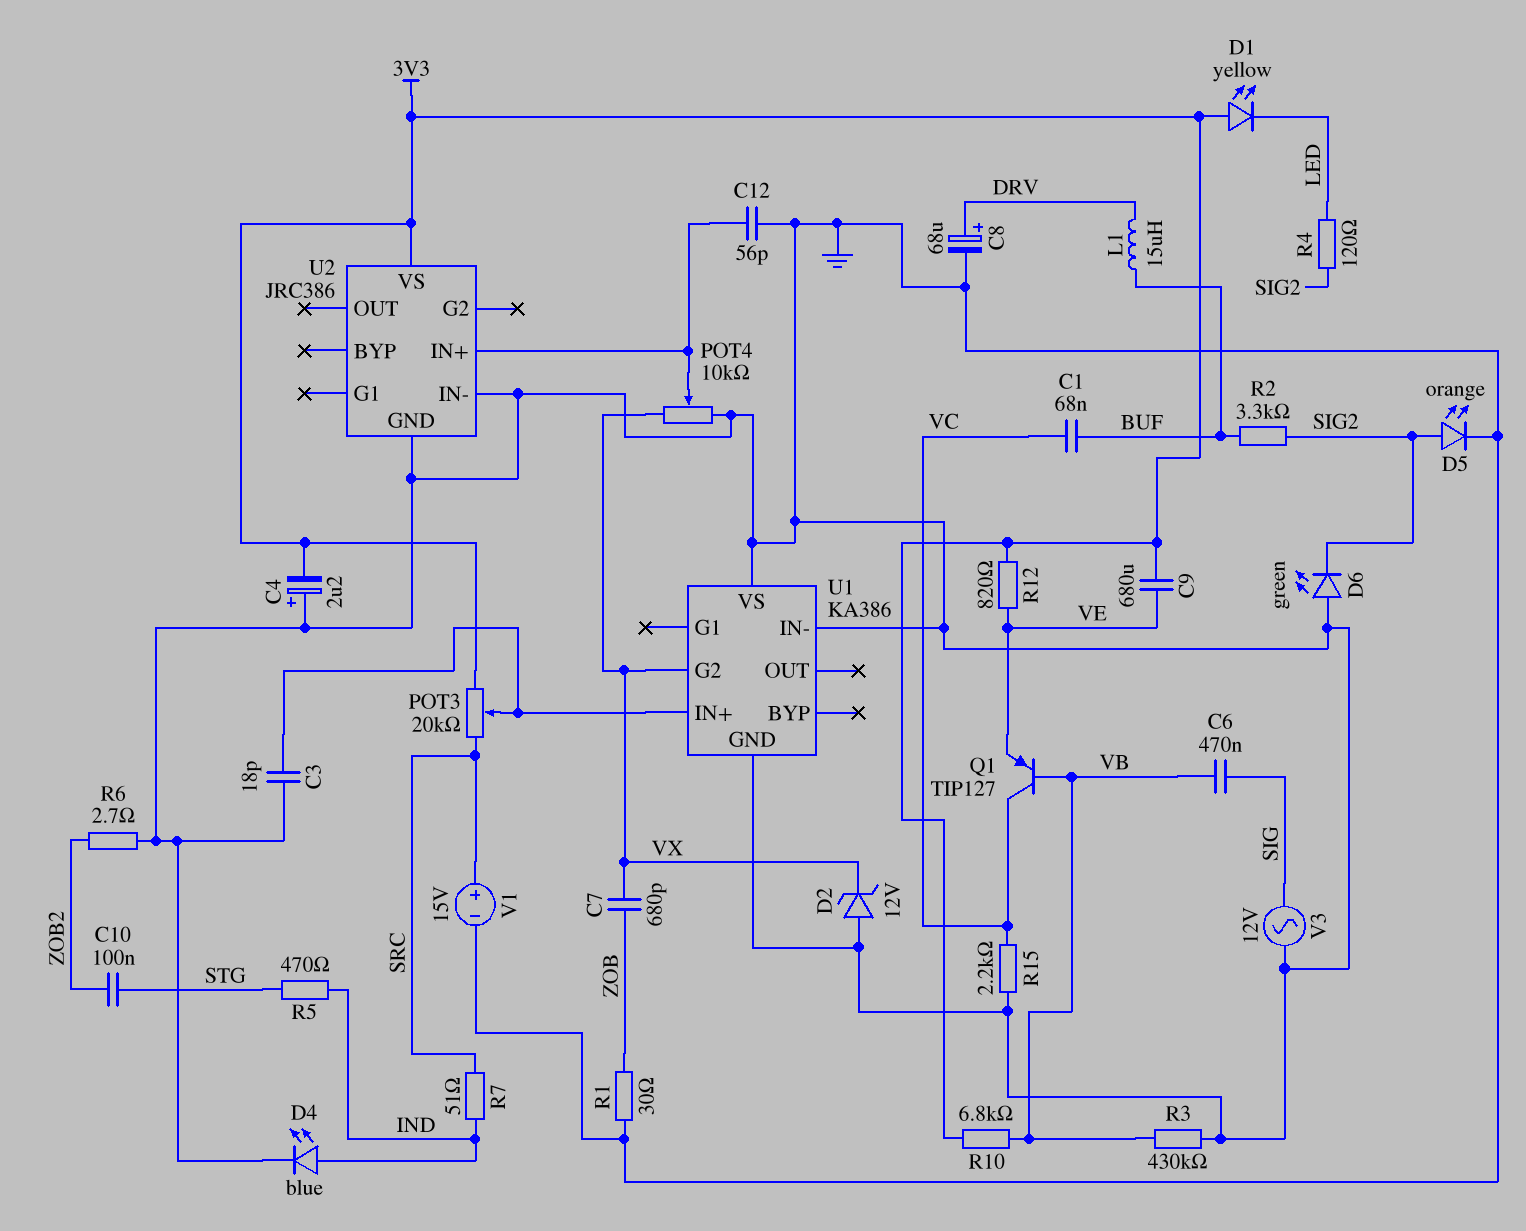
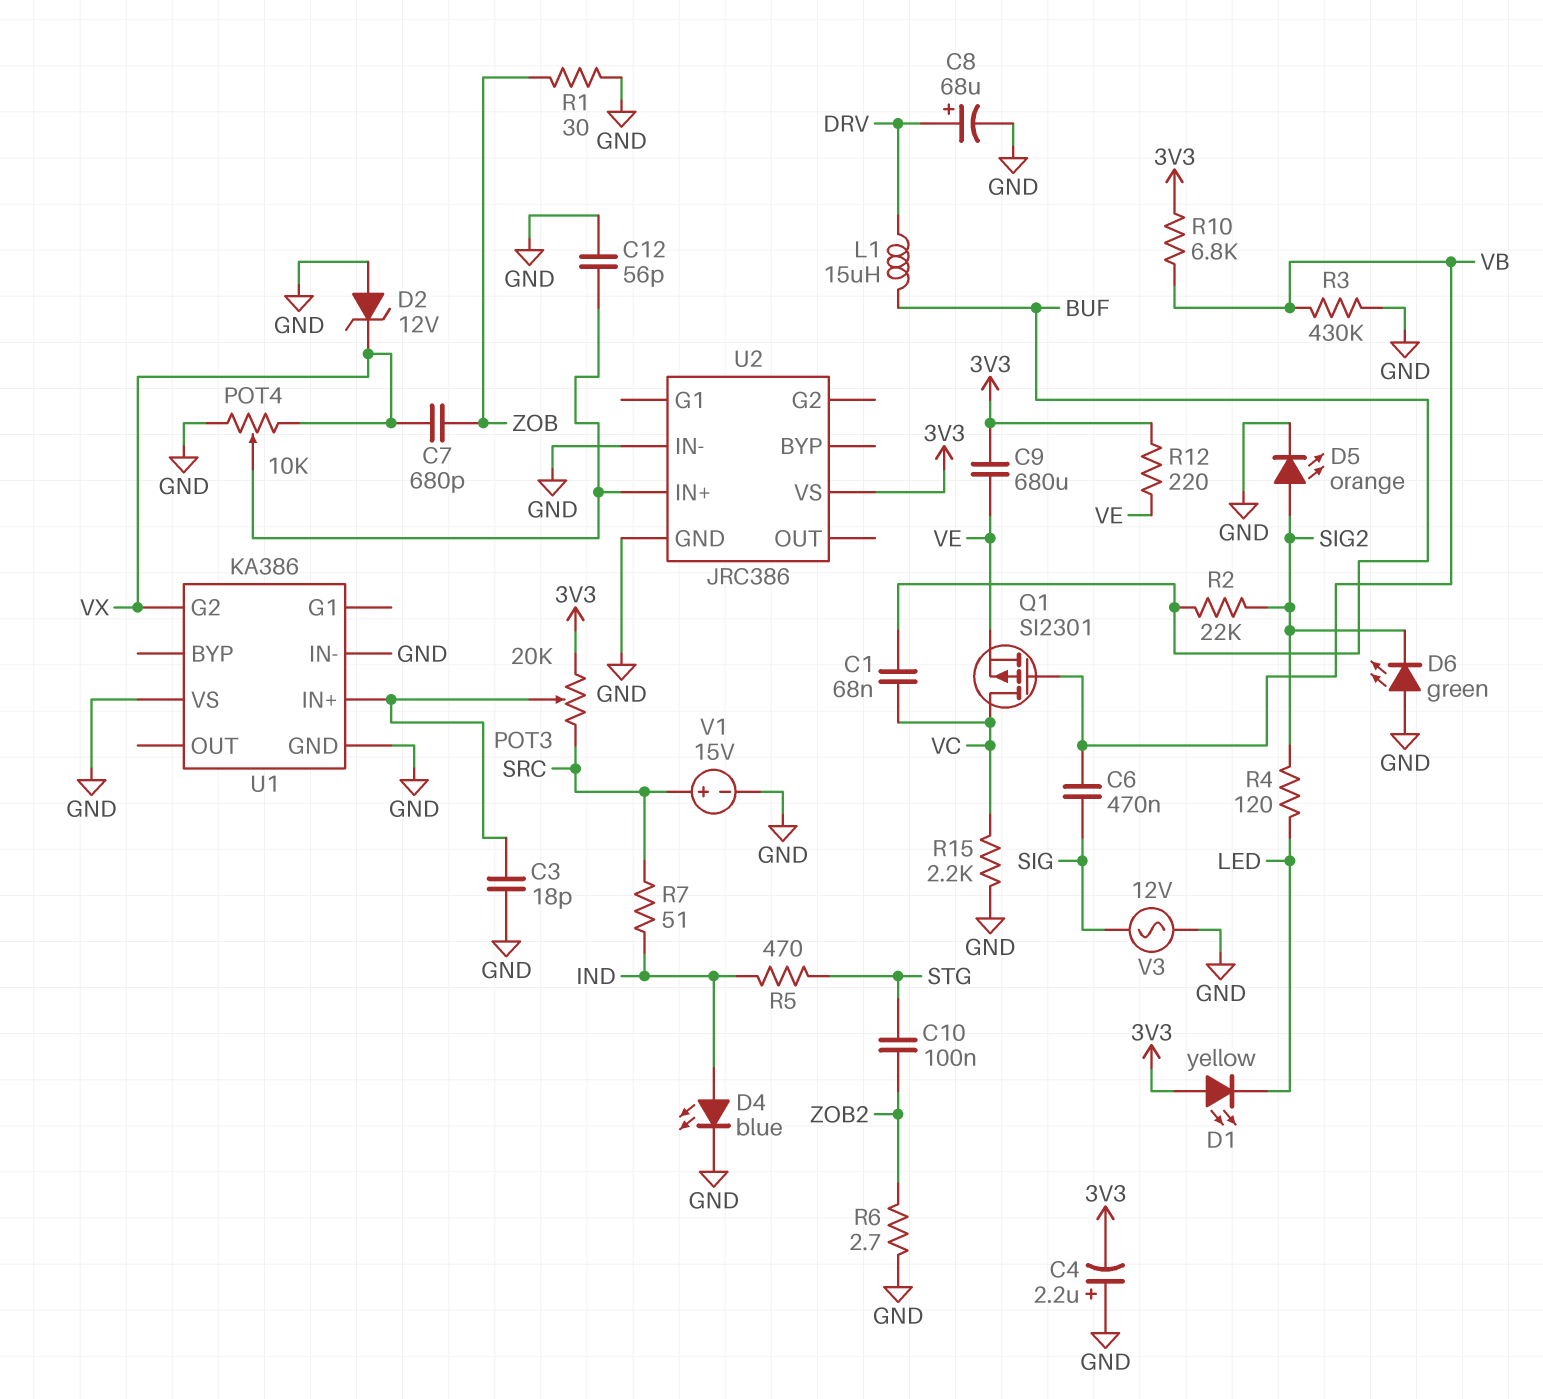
Q1: PNP TIP127 (B VB, C VC, E VE) -> PMOS SI2301 (G VB, D VC, S VE)
R2: 3.3k (BUF, SIG2) -> 22k (BUF, SIG2)
R12: 820 (3V3, VE) -> 220 (3V3, VE)

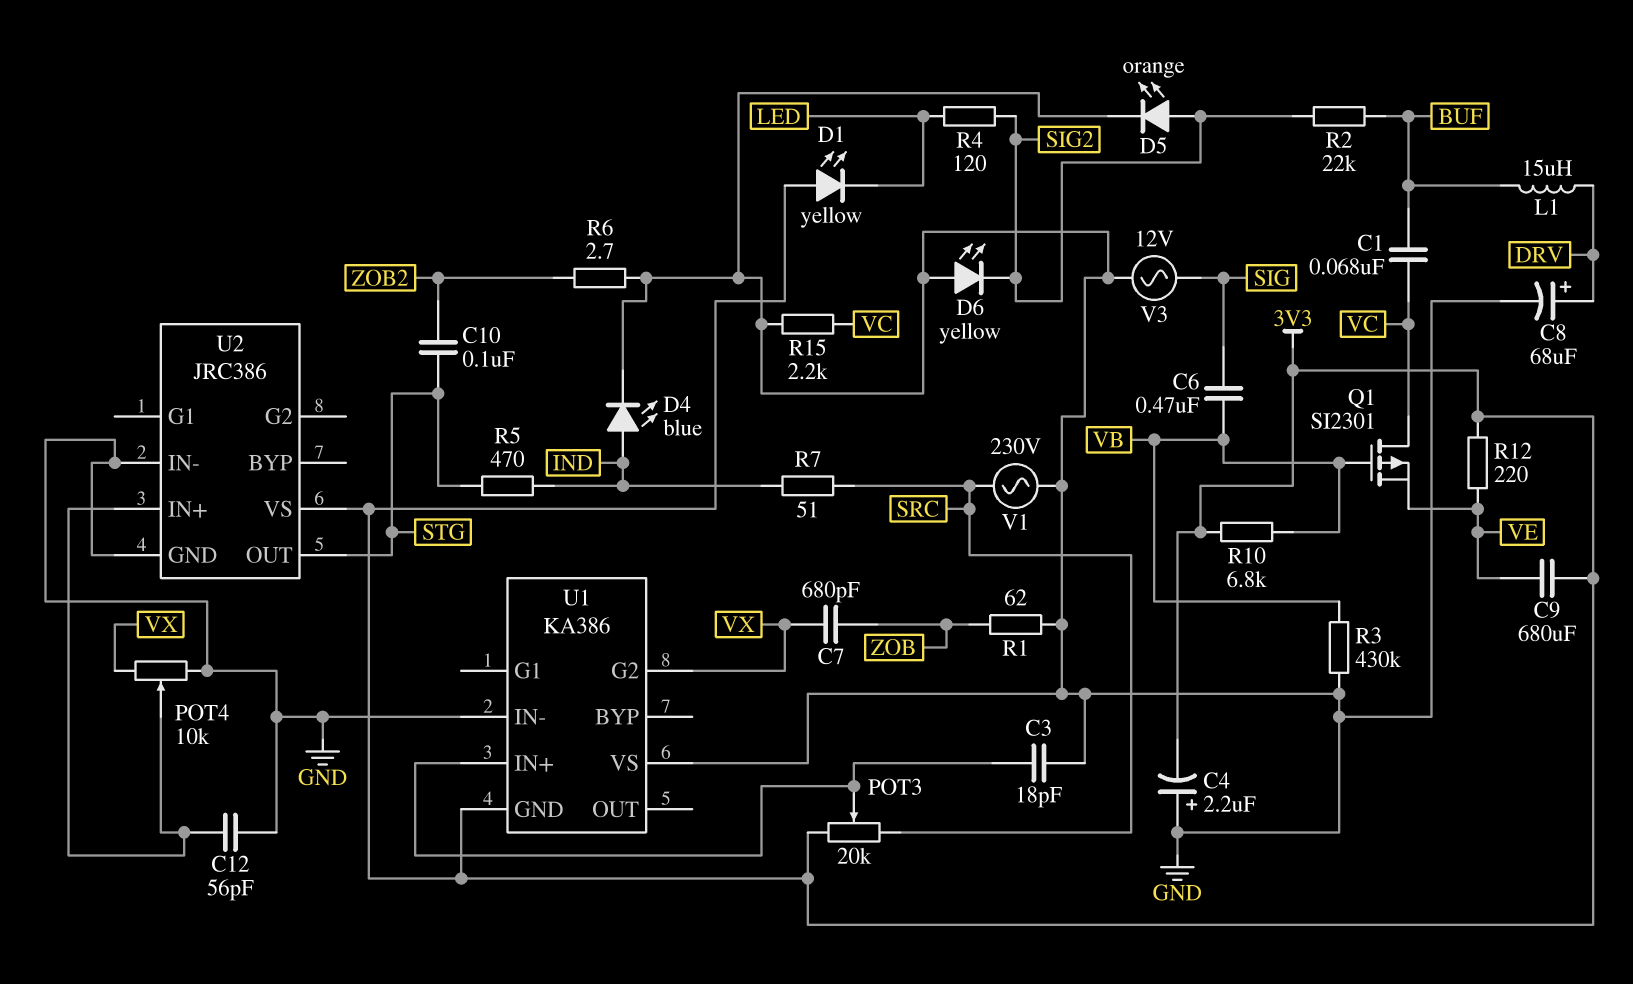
D2: zener 12V (A GND, K VX) -> none
D6: LED green (A GND, K SIG2) -> LED yellow (A GND, K SIG2)
R1: 30 (GND, ZOB) -> 62 (GND, ZOB)
U1 pin GND: GND -> 3V3
U2 pin OUT: none -> STG
V1: 15V (plus SRC, minus GND) -> AC 230V (GND, SRC)

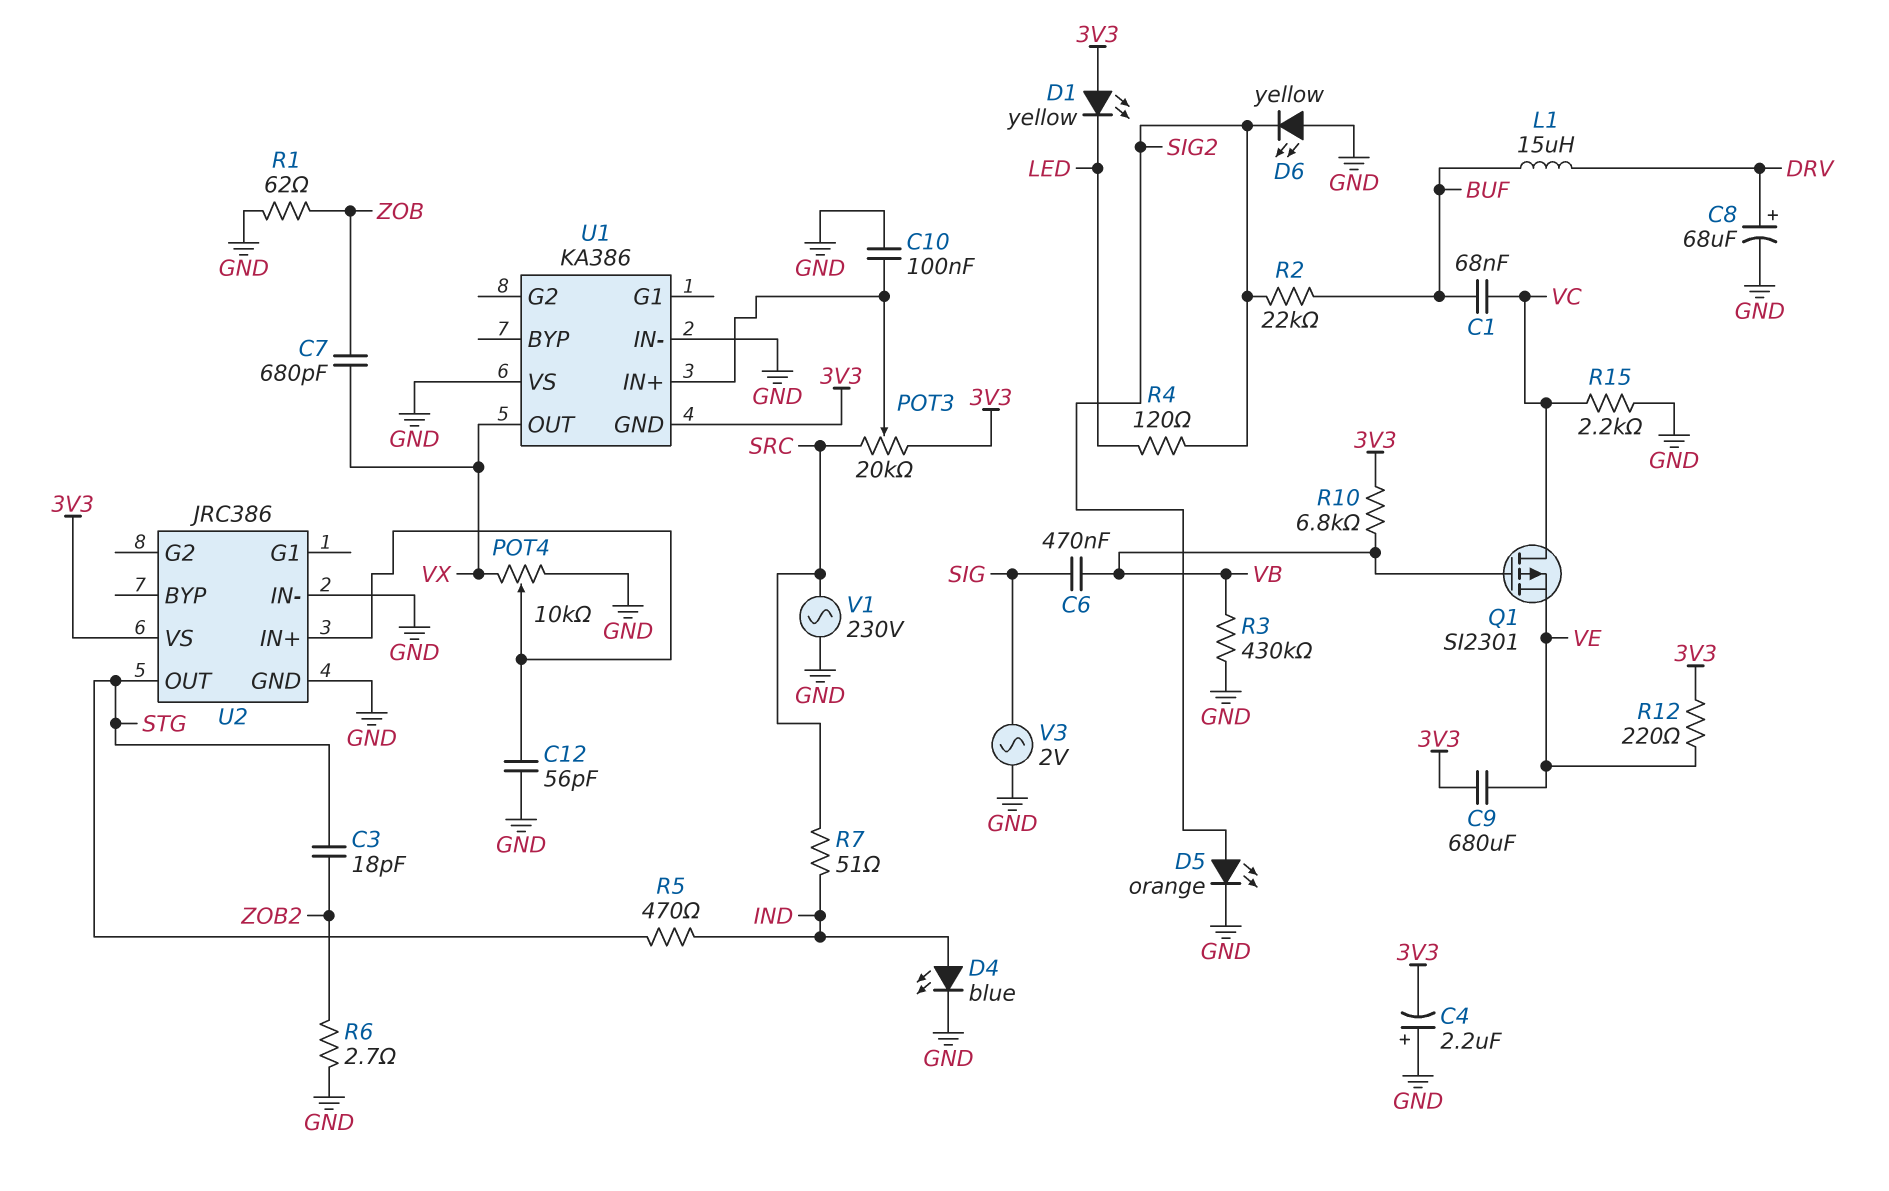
C3: 18pF (GND, U1/IN+) -> 18pF (STG, ZOB2)
C10: 100nF (STG, ZOB2) -> 100nF (GND, U1/IN+)
U1 pin G2: VX -> none
U1 pin OUT: none -> VX
V3: AC 12V (GND, SIG) -> AC 2V (GND, SIG)

